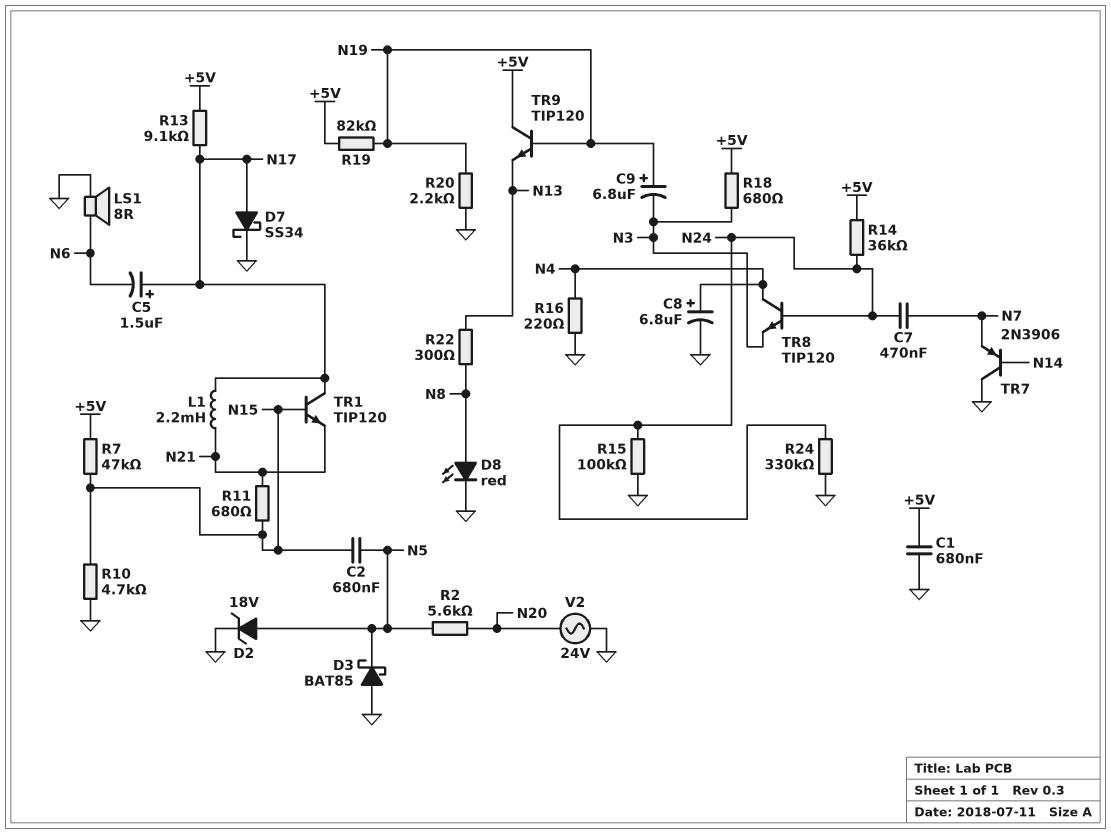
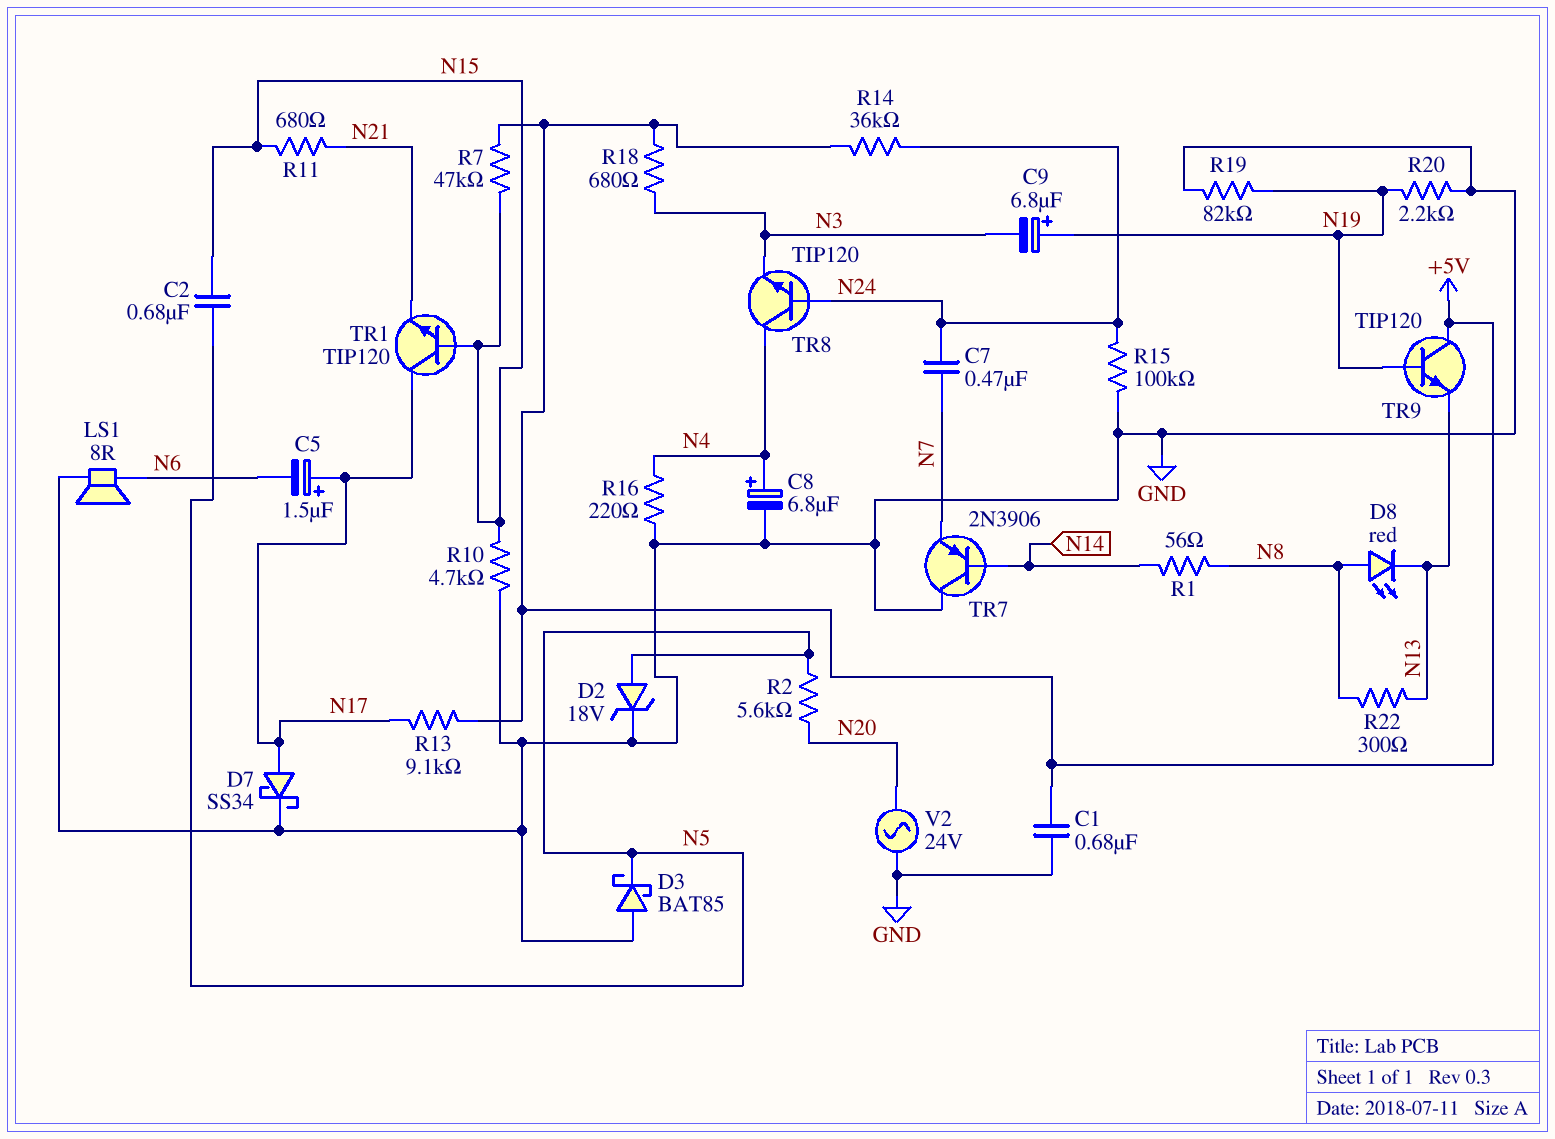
D8: LED red (A N8, K GND) -> LED red (A N8, K N13)
L1: 2.2mH (N17, N21) -> none
R1: none -> 56 (N8, N14)
R19: 82k (+5V, N19) -> 82k (GND, N19)
R24: 330k (GND, N24) -> none

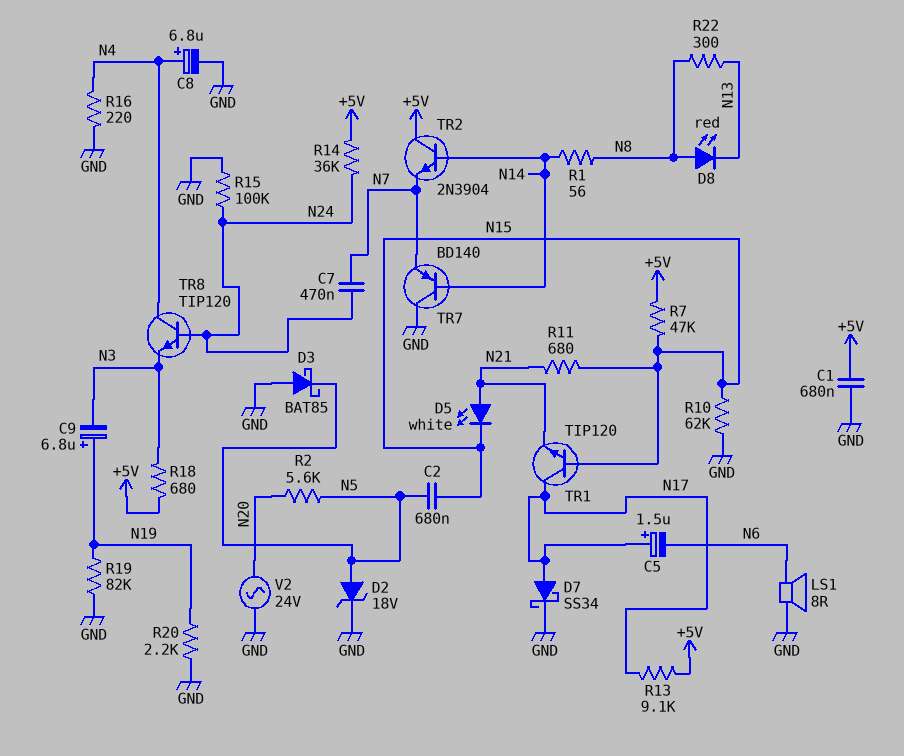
D5: none -> LED white (A N21, K N15)
R10: 4.7k (GND, N15) -> 62k (GND, N15)
TR2: none -> NPN 2N3904 (B N14, C +5V, E N7)
TR7: PNP 2N3906 (B N14, C GND, E N7) -> PNP BD140 (B N14, C GND, E N7)
TR9: NPN TIP120 (B N19, C +5V, E N13) -> none

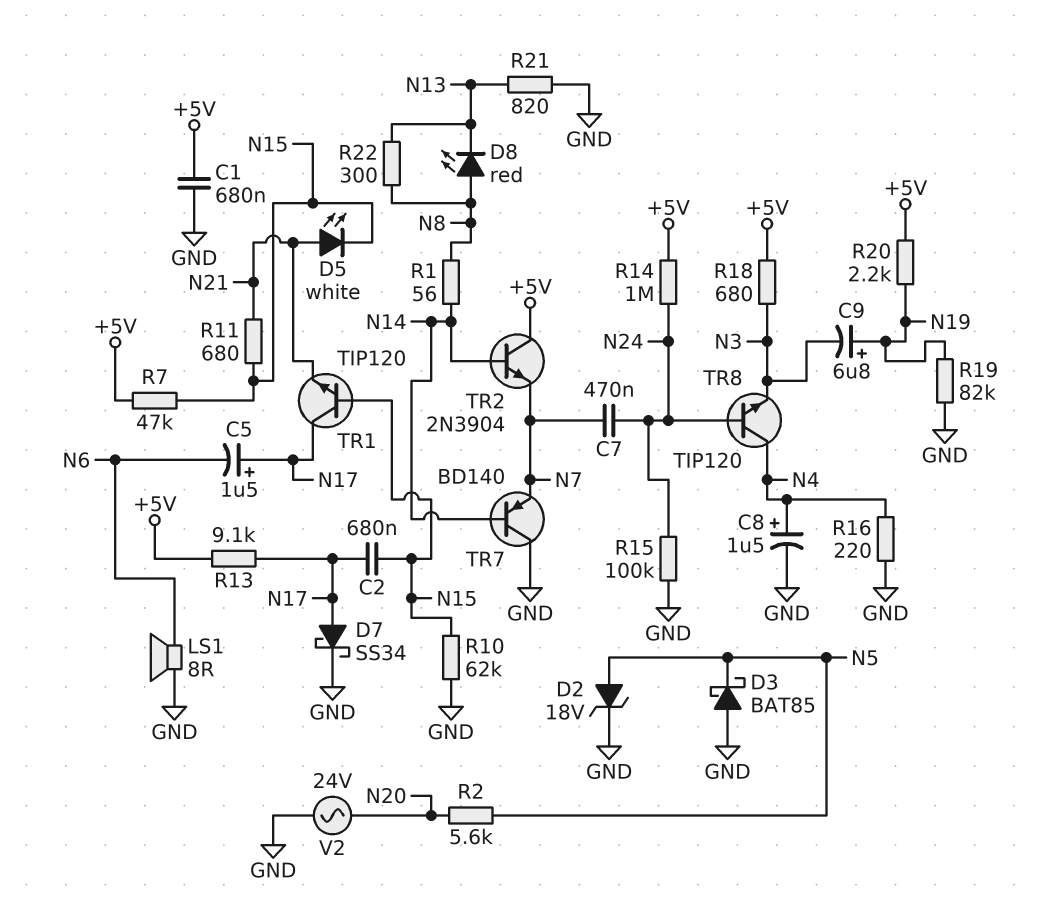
C2: 680nF (N5, N15) -> 680nF (N15, N17)
C8: 6.8uF (plus N4, minus GND) -> 1.5uF (plus N4, minus GND)
R14: 36k (+5V, N24) -> 1M (+5V, N24)
R20: 2.2k (GND, N19) -> 2.2k (+5V, N19)
R21: none -> 820 (GND, N13)

